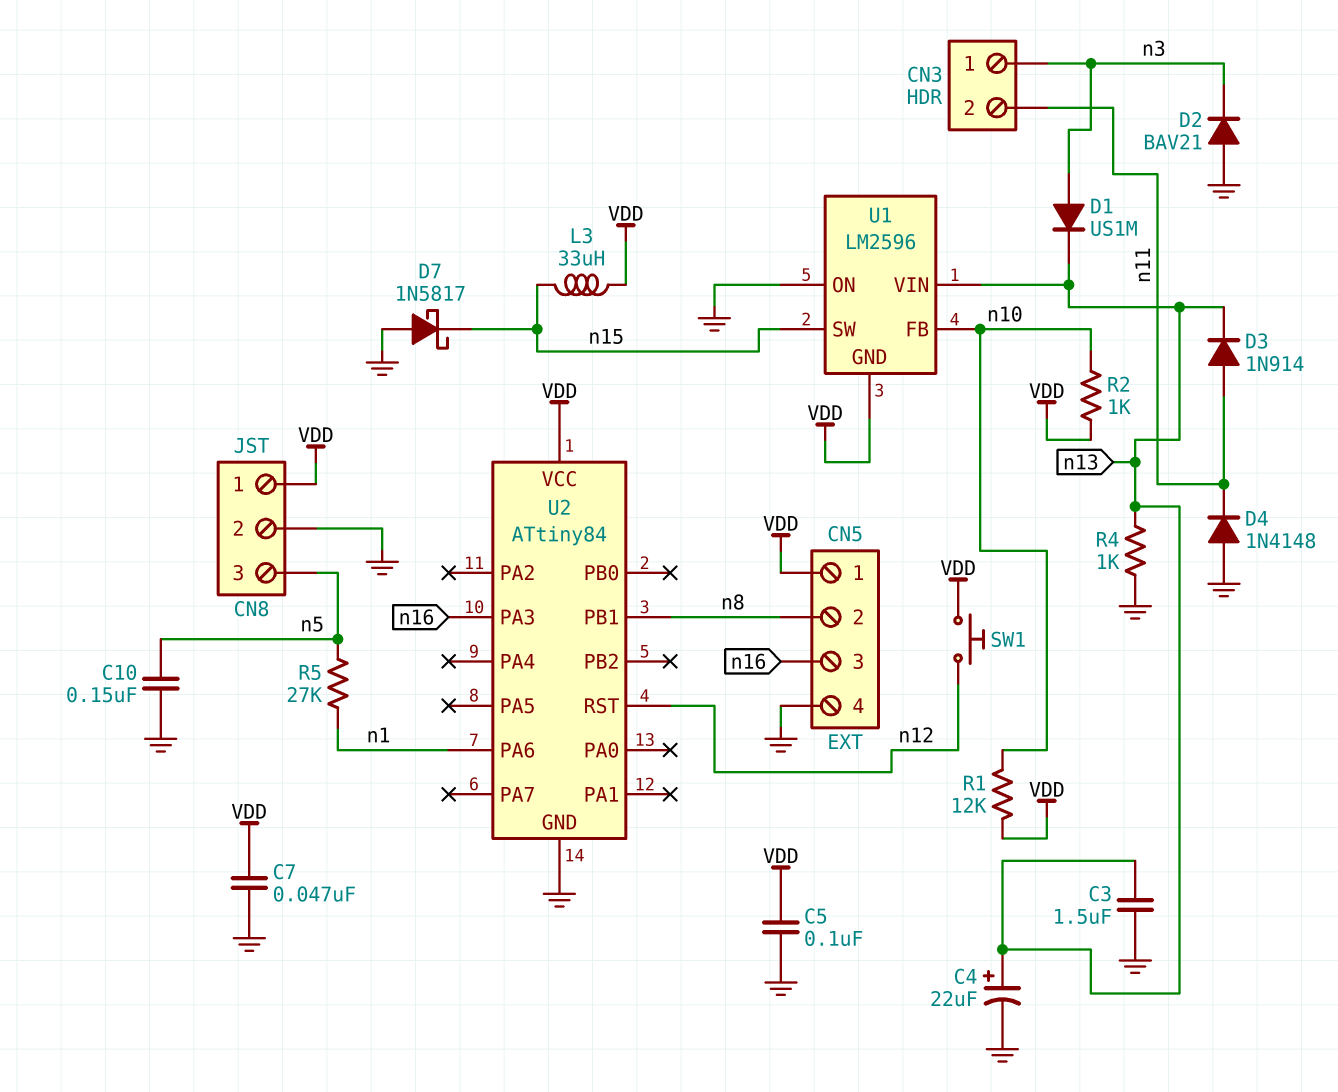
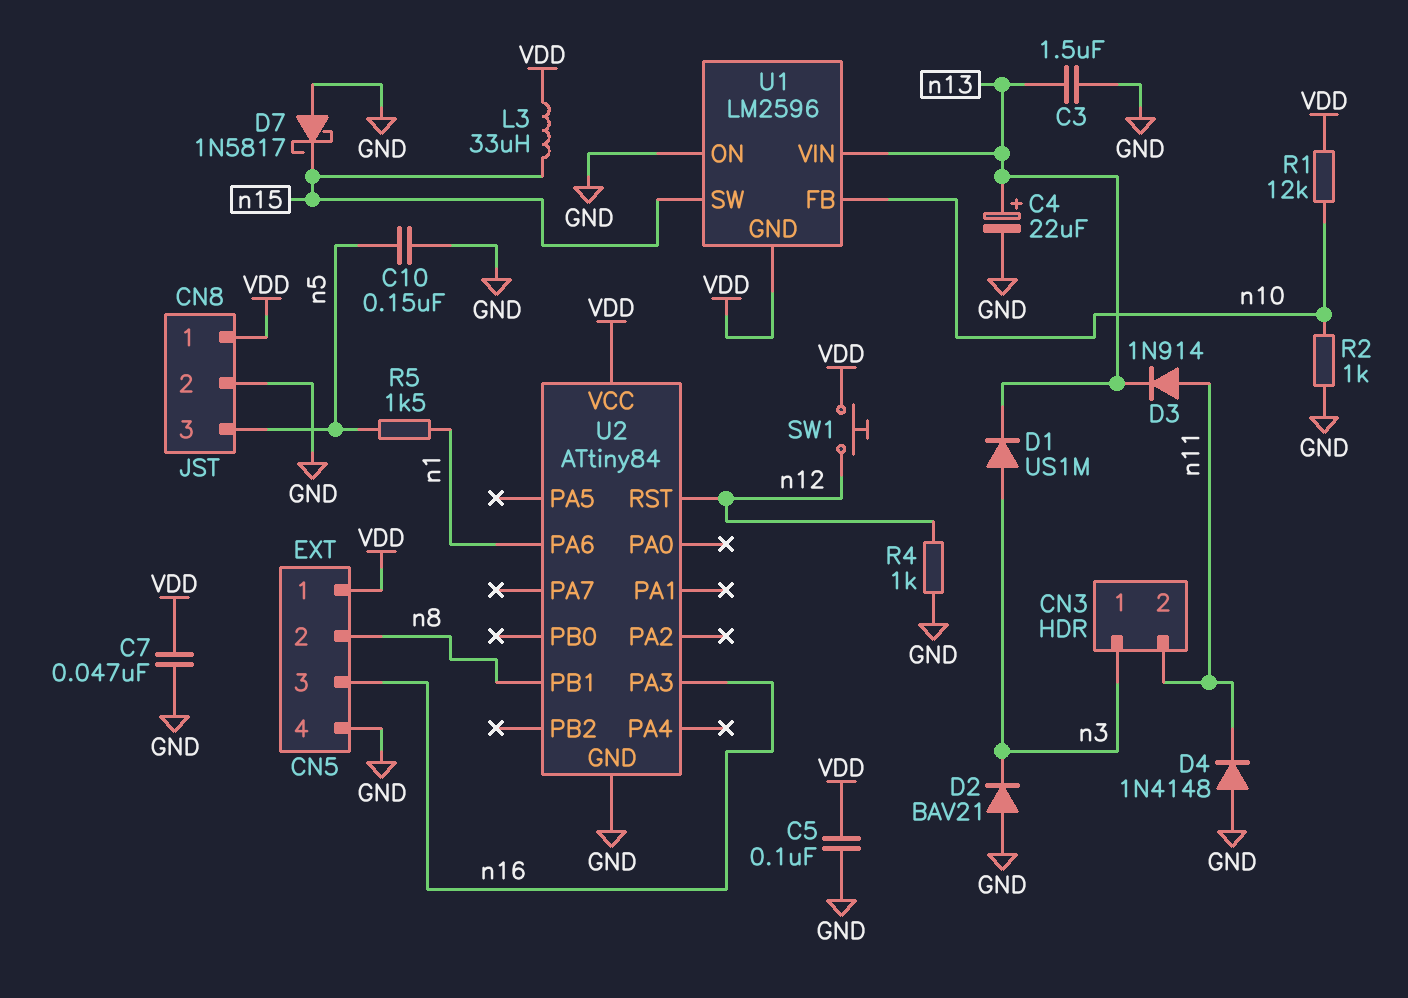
R2: 1k (VDD, n10) -> 1k (GND, n10)
R4: 1k (GND, n13) -> 1k (GND, n12)
R5: 27k (n1, n5) -> 1.5k (n1, n5)

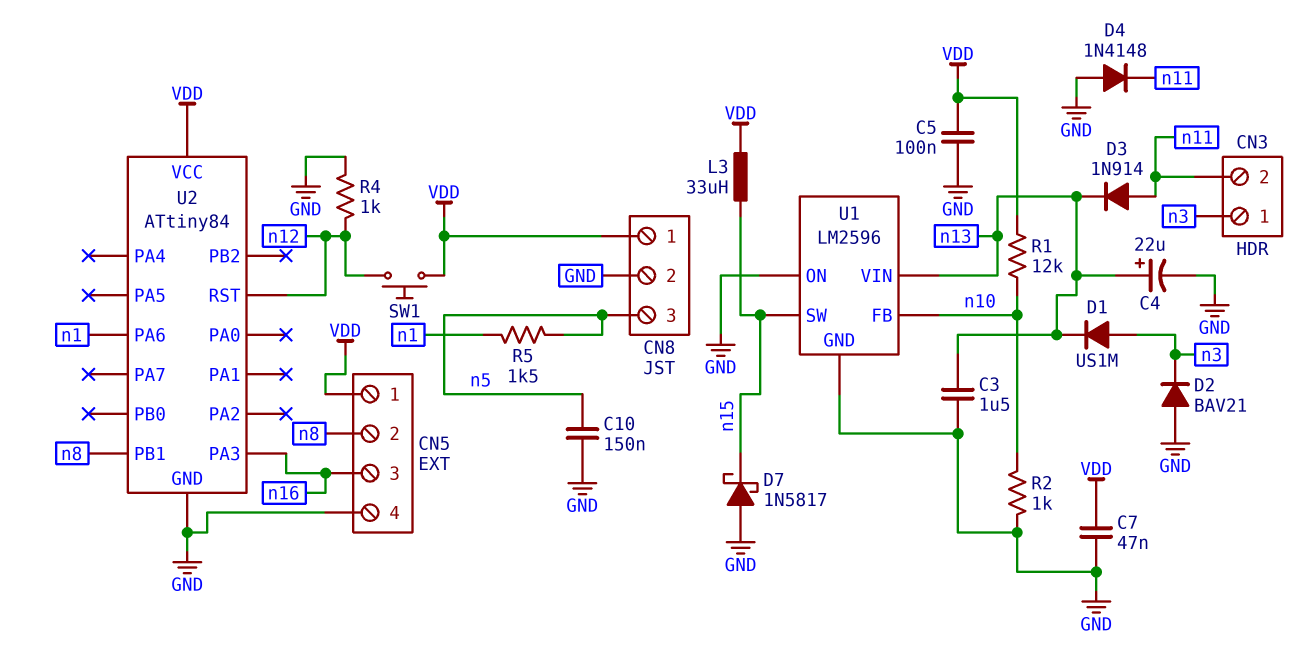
U1 pin GND: VDD -> GND

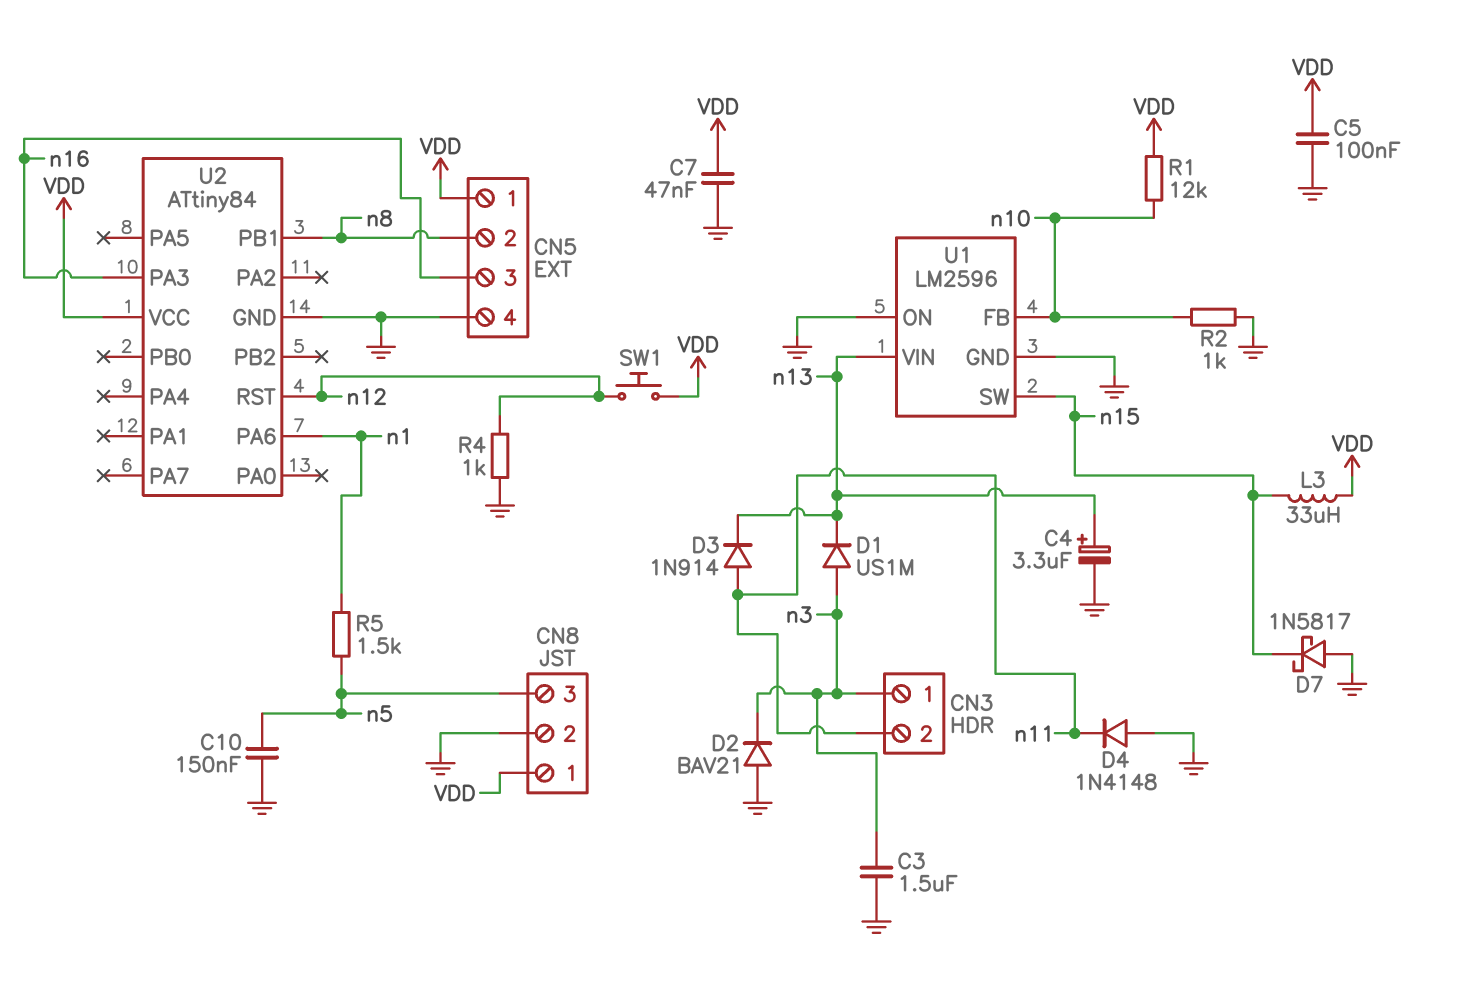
C3: 1.5uF (GND, n13) -> 1.5uF (GND, n3)
C4: 22uF (plus n13, minus GND) -> 3.3uF (plus n13, minus GND)

